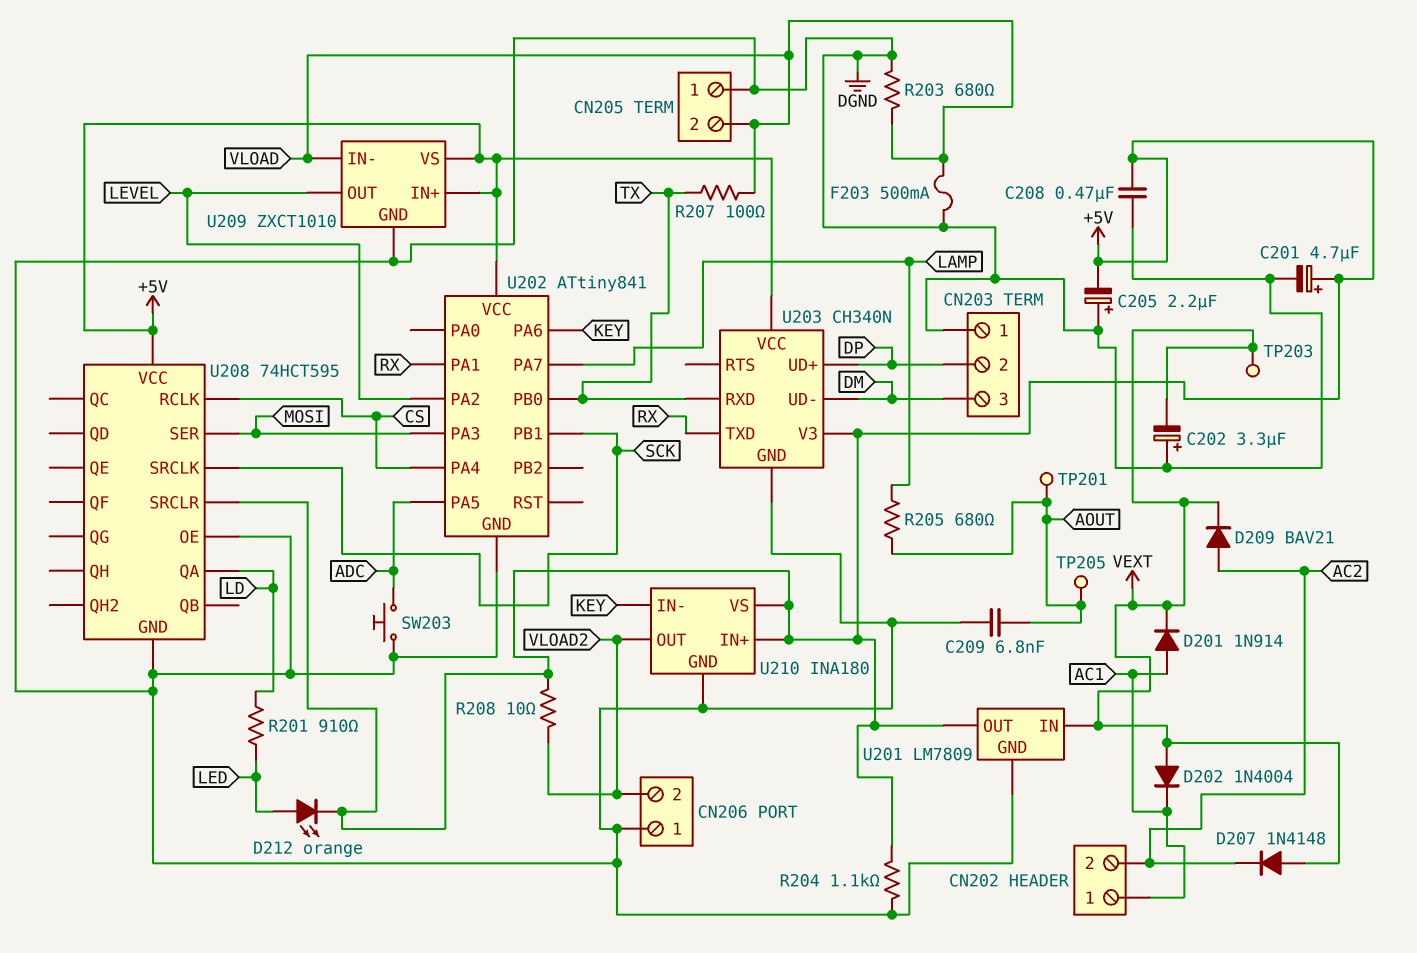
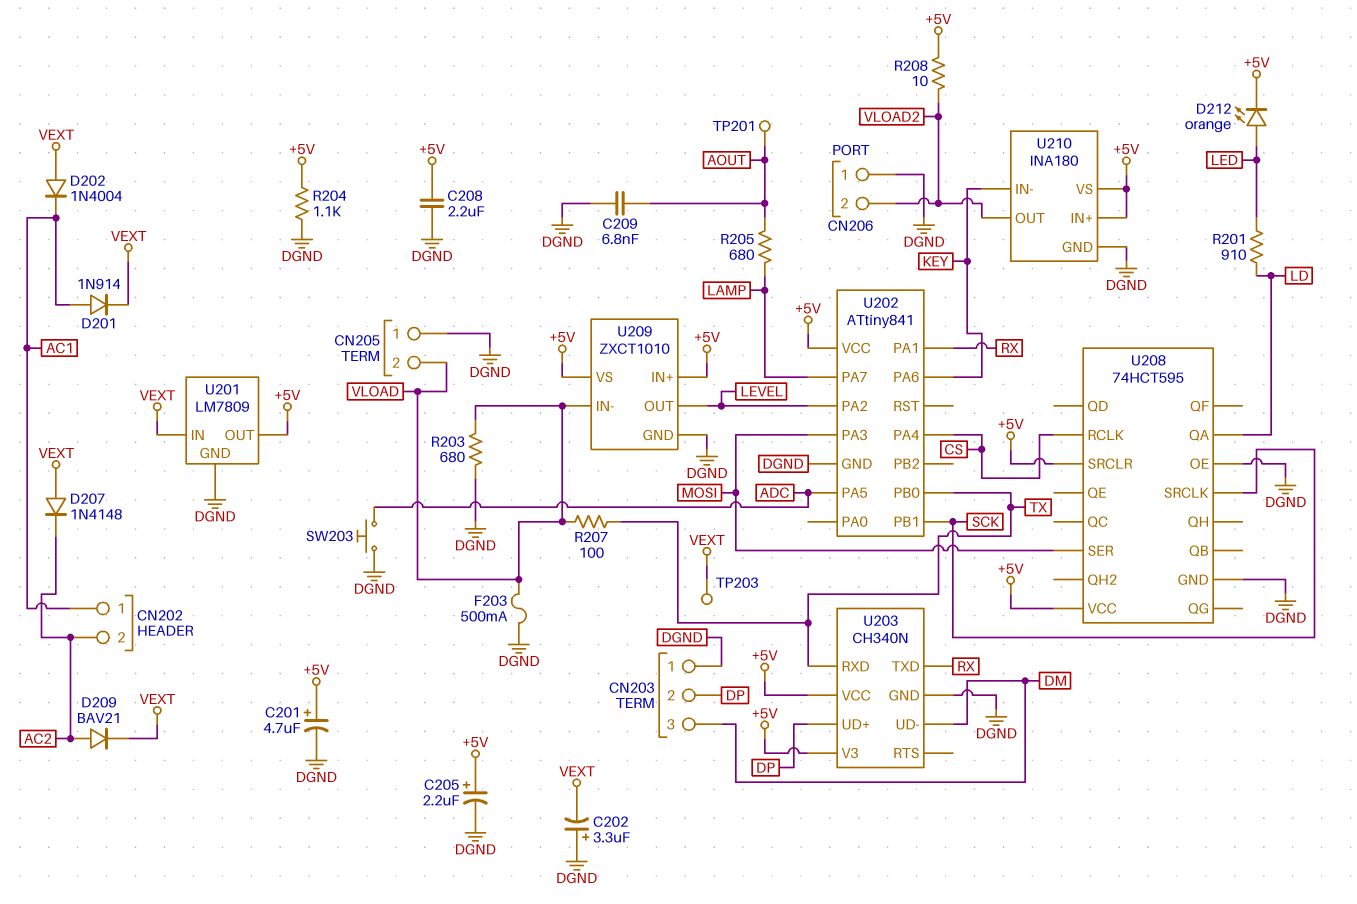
C205: 2.2uF (plus DGND, minus +5V) -> 2.2uF (plus +5V, minus DGND)
C208: 470nF (+5V, DGND) -> 2.2uF (+5V, DGND)
TP205: test point (AOUT) -> none

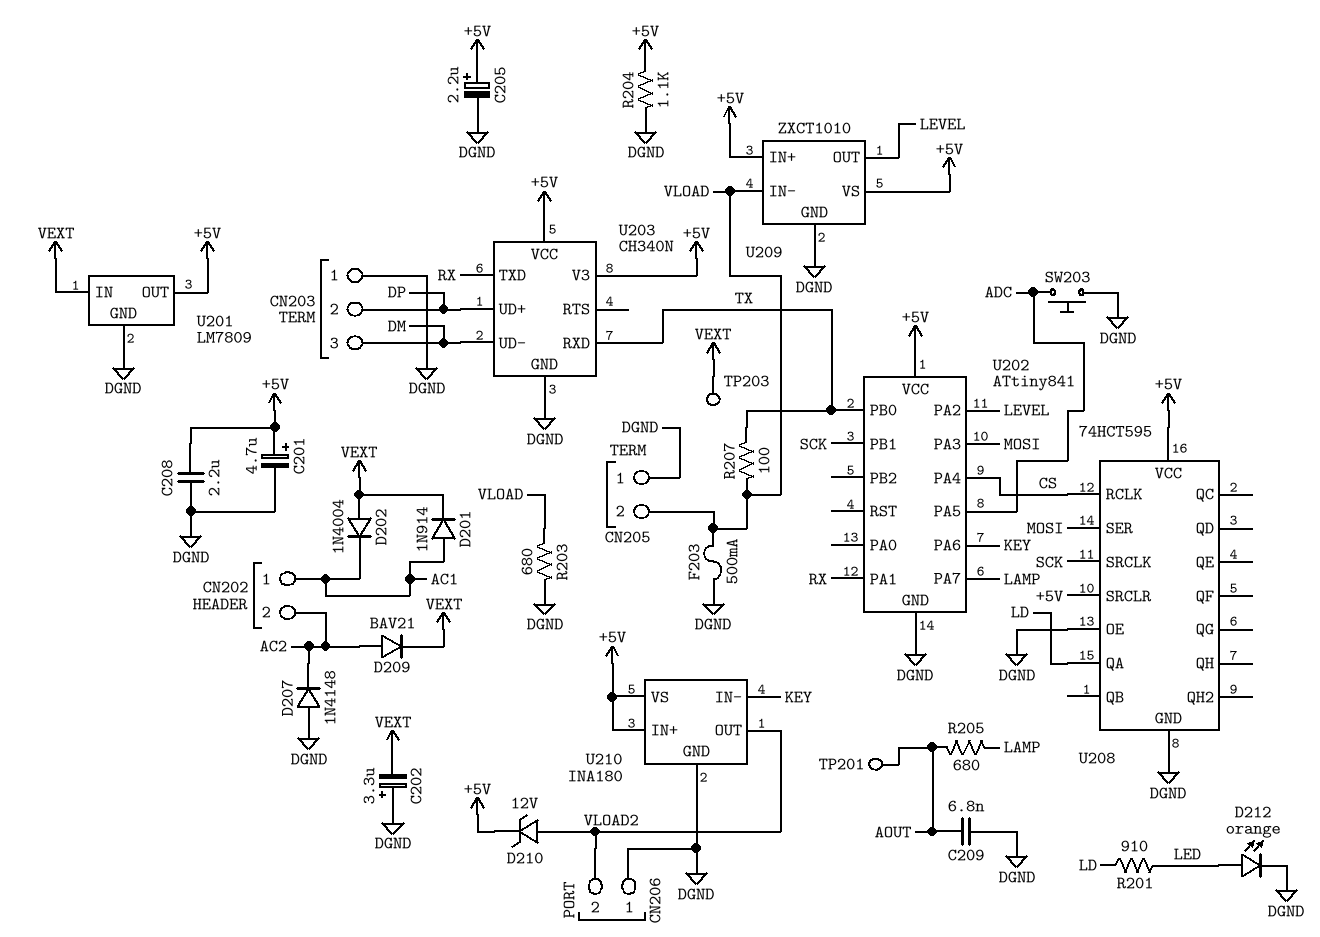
D207: diode 1N4148 (A VEXT, K AC2) -> diode 1N4148 (A DGND, K AC2)
D210: none -> zener 12V (A VLOAD2, K +5V)
D212: LED orange (A LED, K +5V) -> LED orange (A LED, K DGND)
R208: 10 (+5V, VLOAD2) -> none

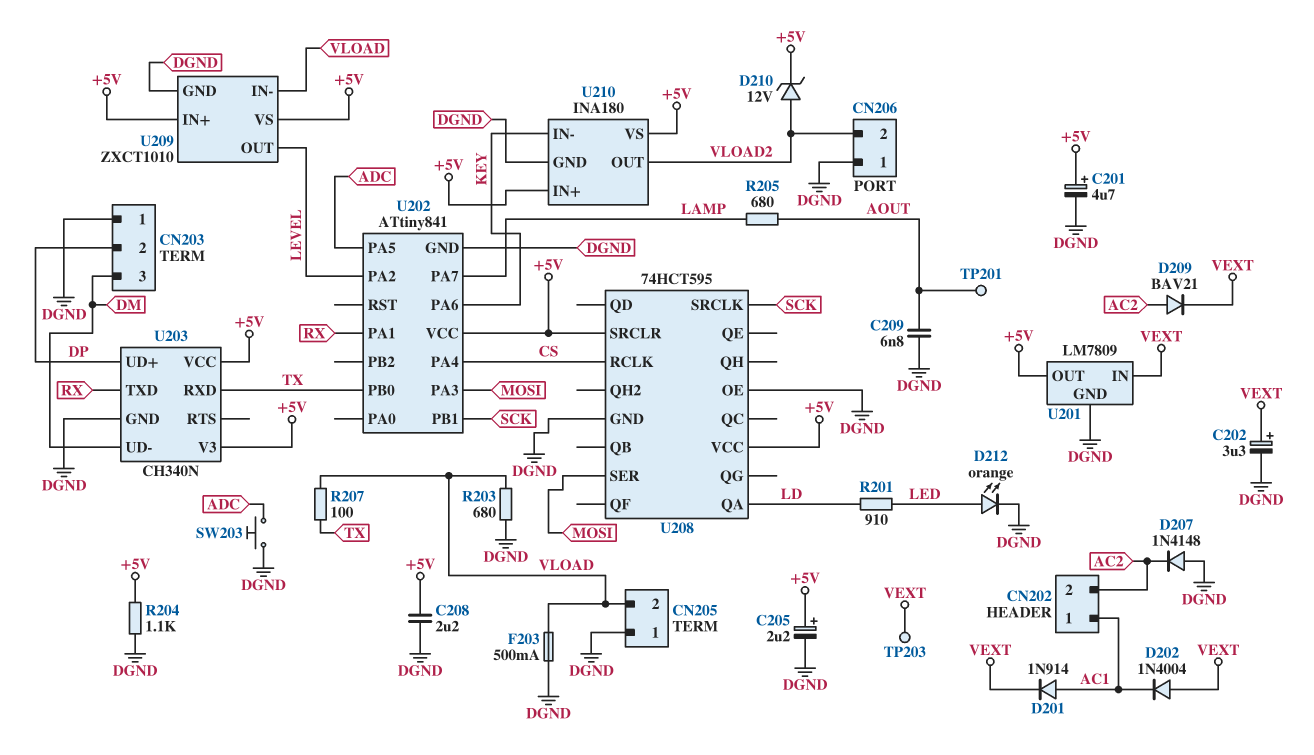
C202: 3.3uF (plus DGND, minus VEXT) -> 3.3uF (plus VEXT, minus DGND)

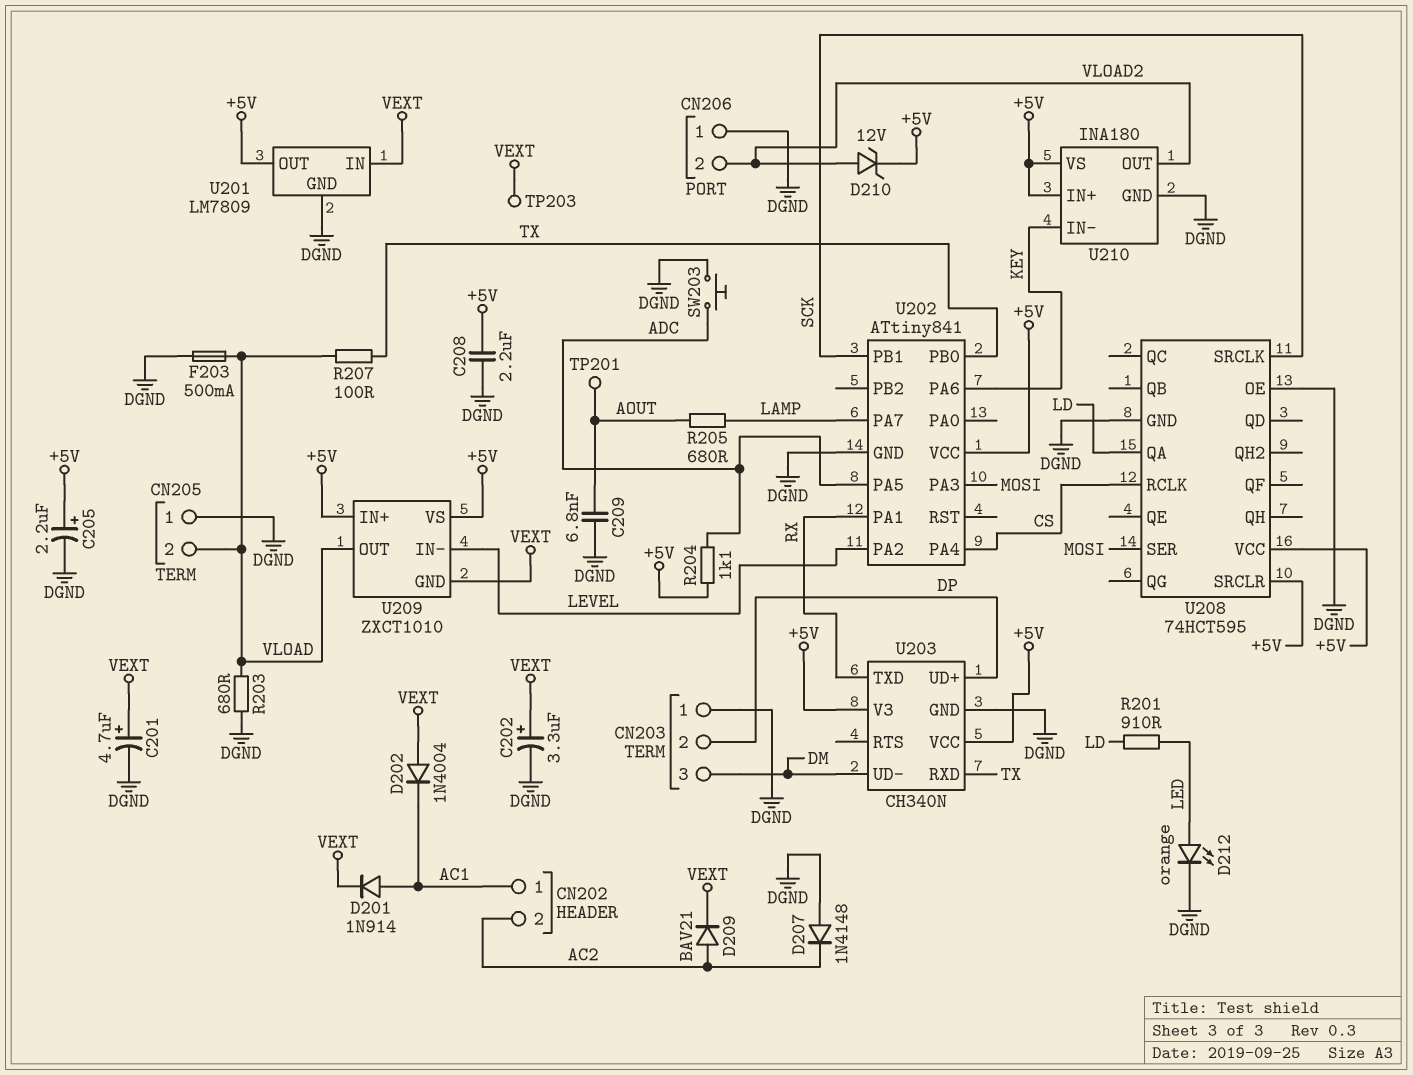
C201: 4.7uF (plus +5V, minus DGND) -> 4.7uF (plus VEXT, minus DGND)
R204: 1.1k (+5V, DGND) -> 1.1k (+5V, ADC)
U209 pin GND: DGND -> VEXT
U209 pin IN-: VLOAD -> LEVEL
U209 pin OUT: LEVEL -> VLOAD

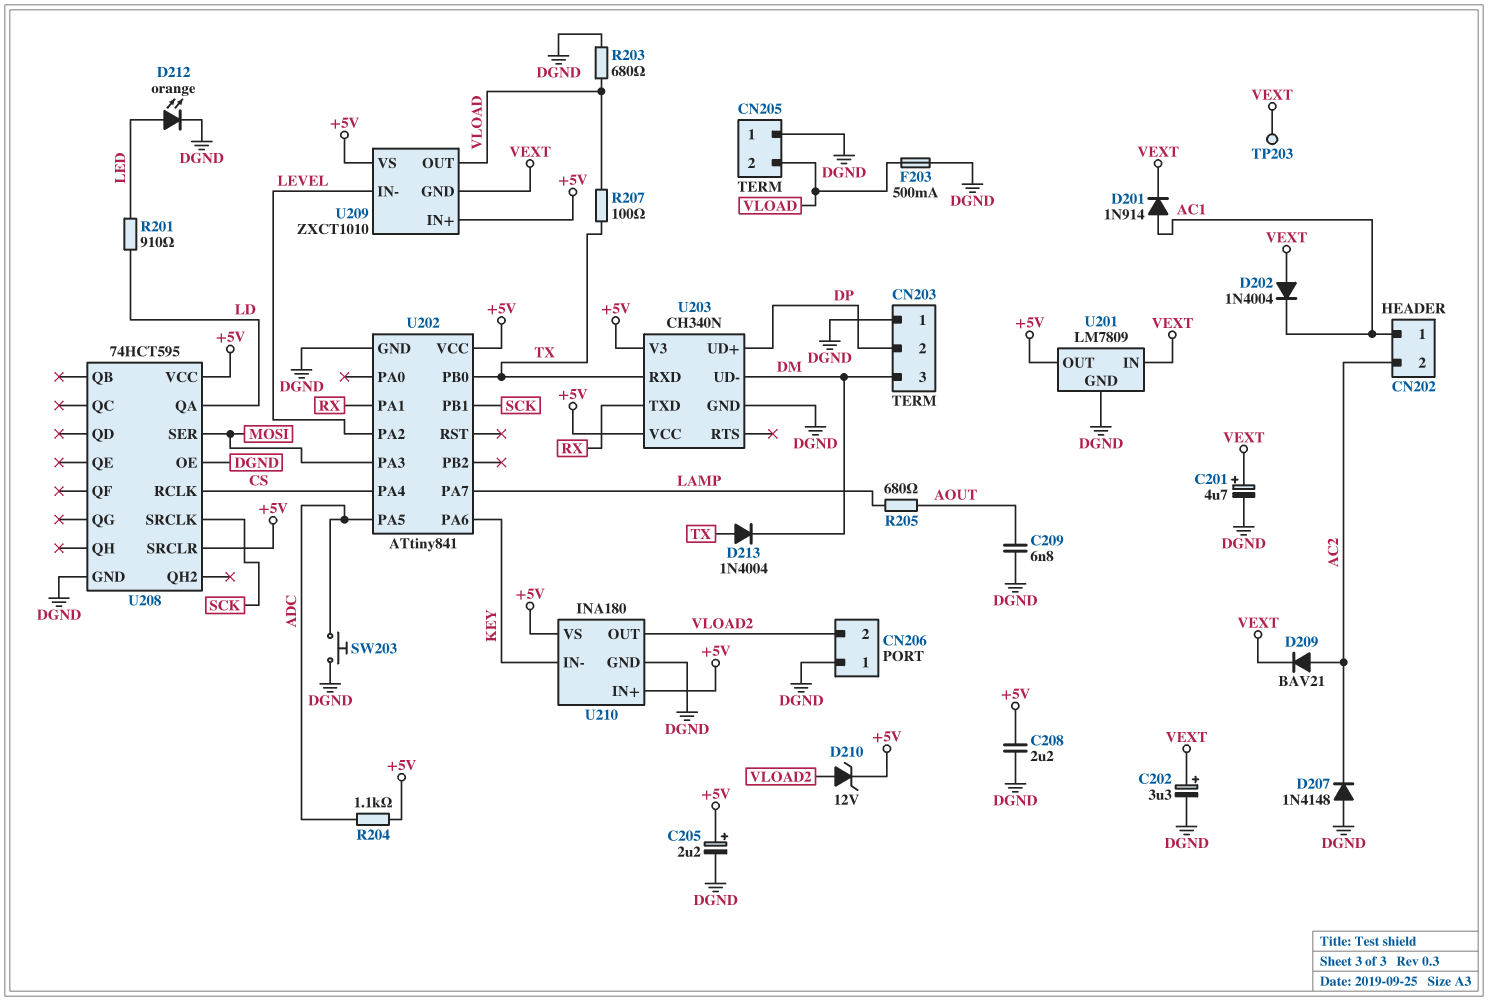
D213: none -> diode 1N4004 (A TX, K DM)
TP201: test point (AOUT) -> none

